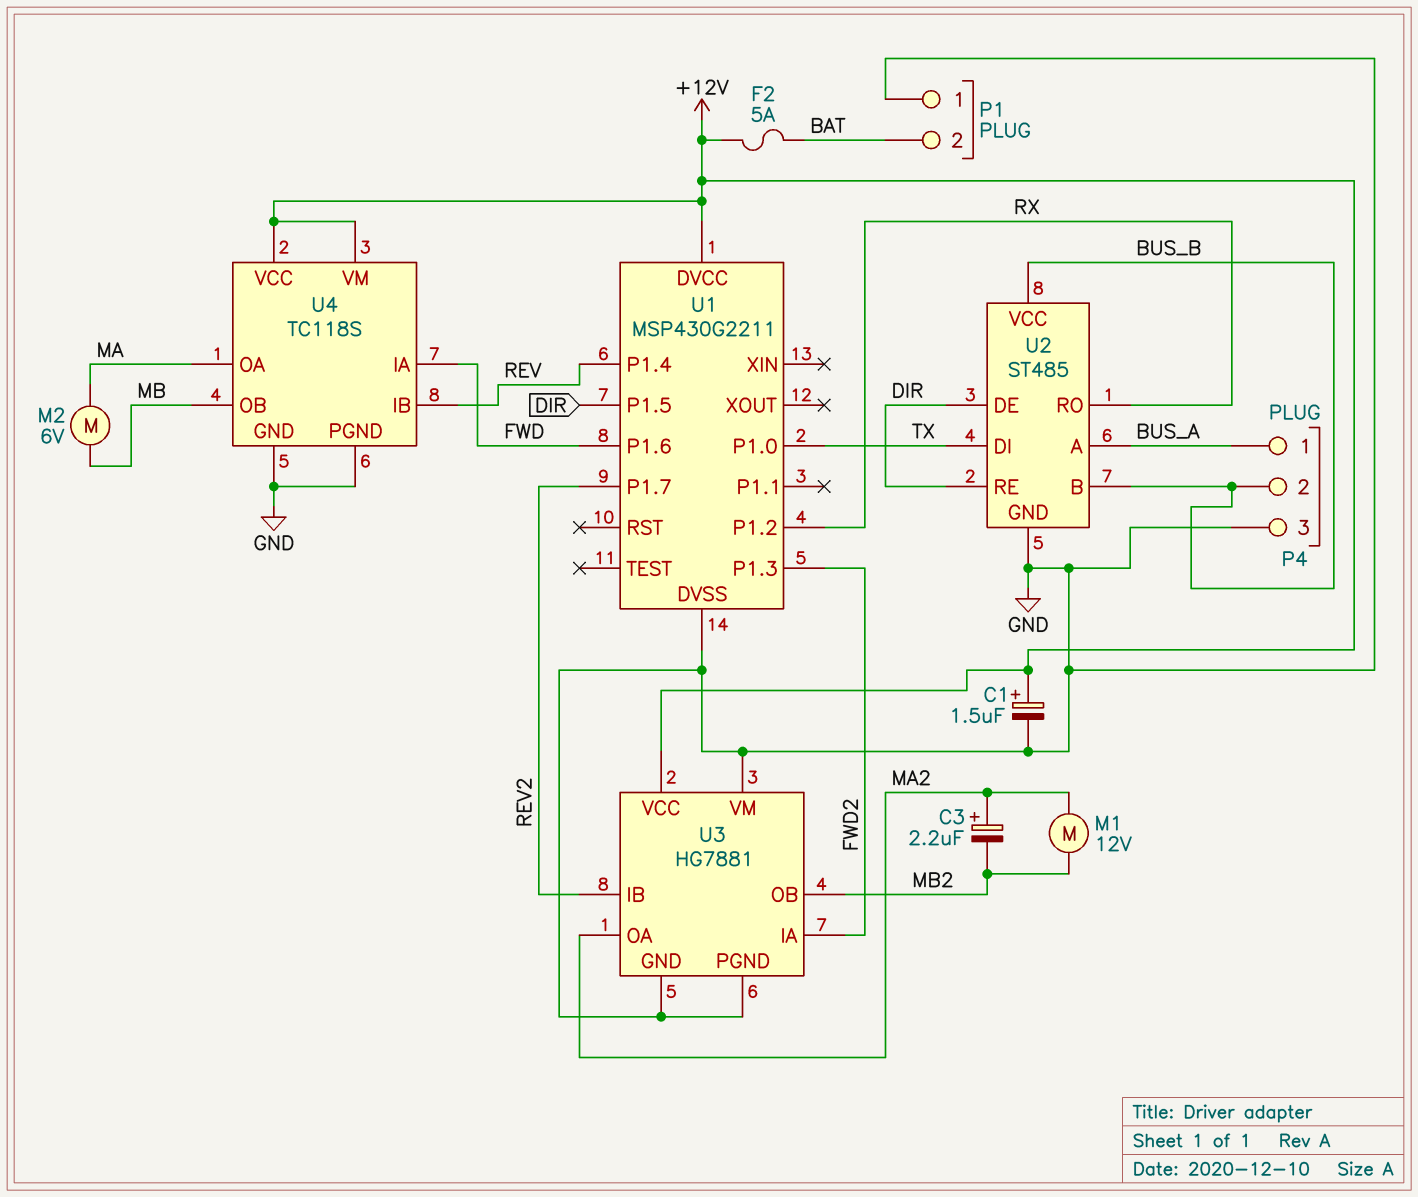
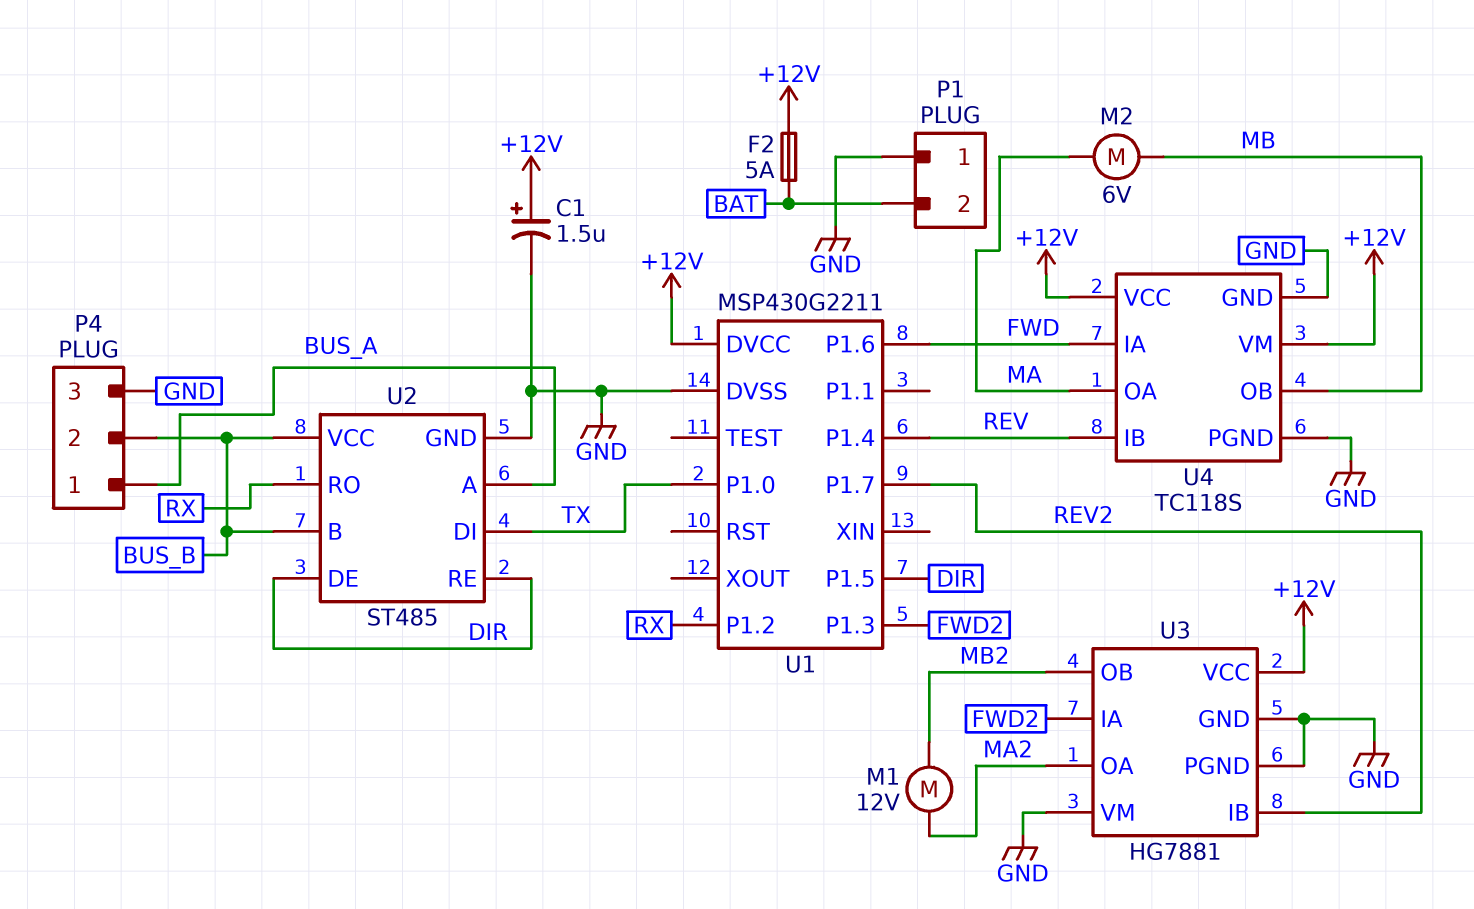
C3: 2.2uF (plus MA2, minus MB2) -> none

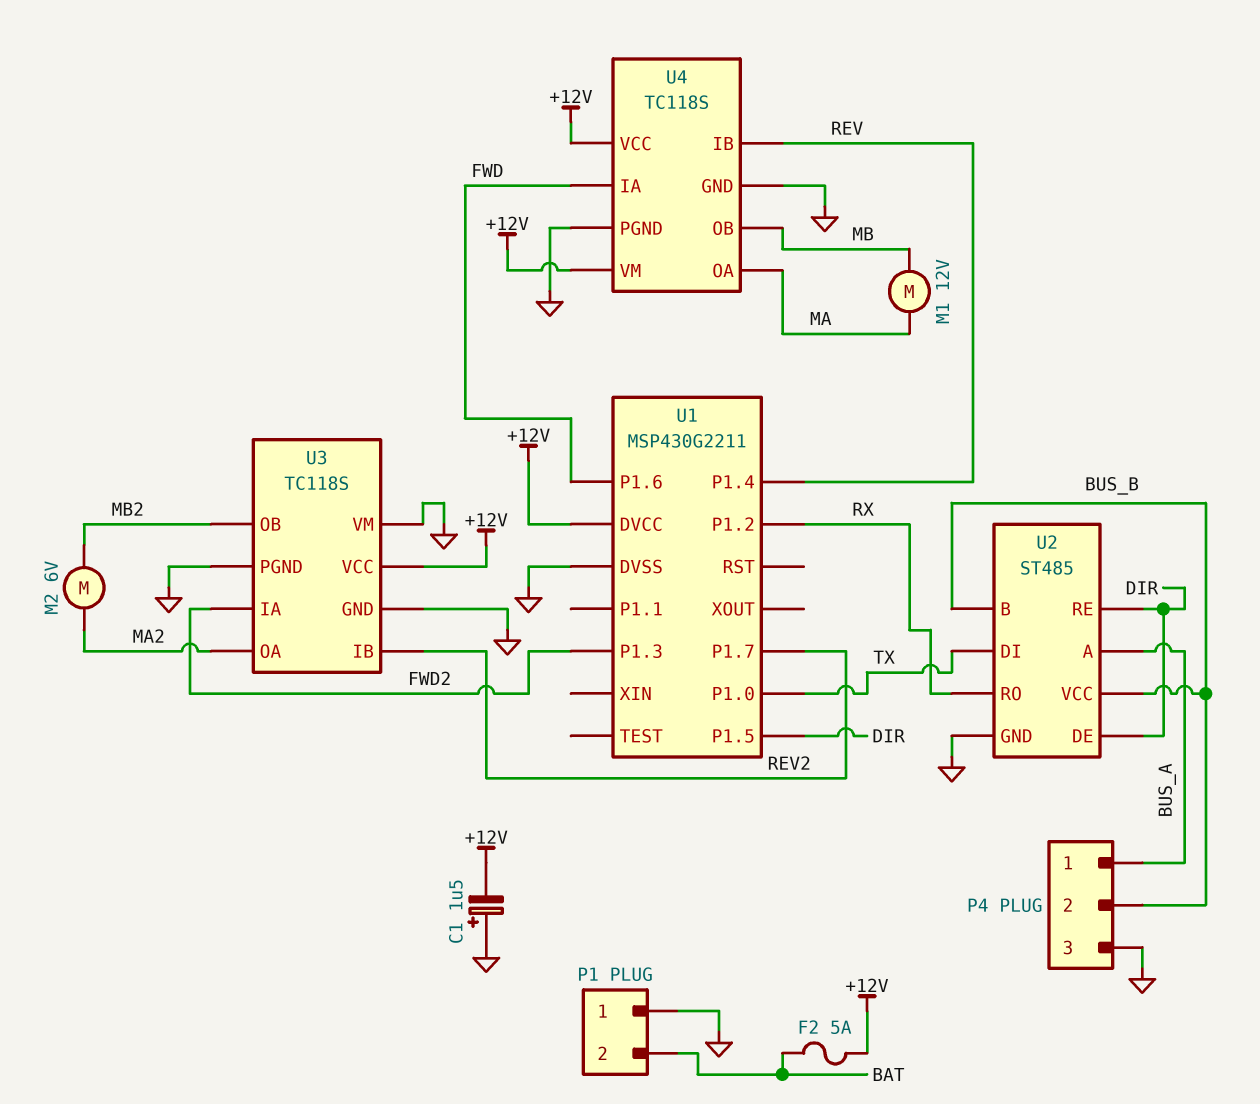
C1: 1.5uF (plus +12V, minus GND) -> 1.5uF (plus GND, minus +12V)
M1: motor 12V (MA2, MB2) -> motor 12V (MA, MB)
M2: motor 6V (MA, MB) -> motor 6V (MA2, MB2)
U3: HG7881 -> TC118S

